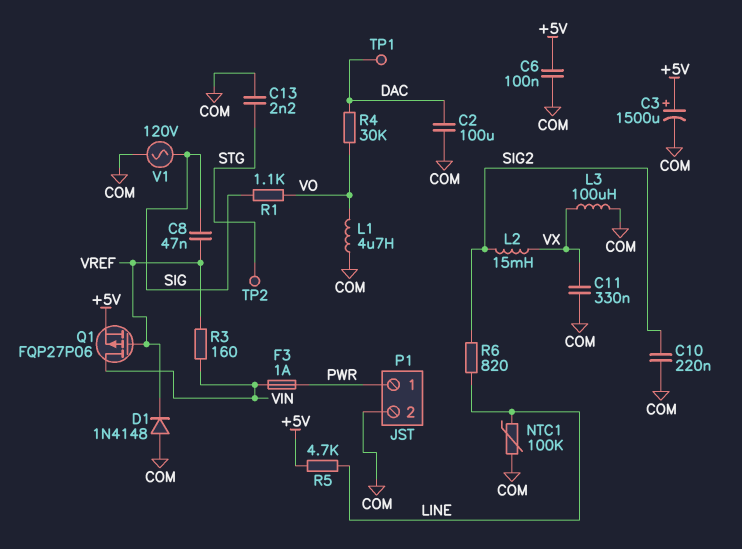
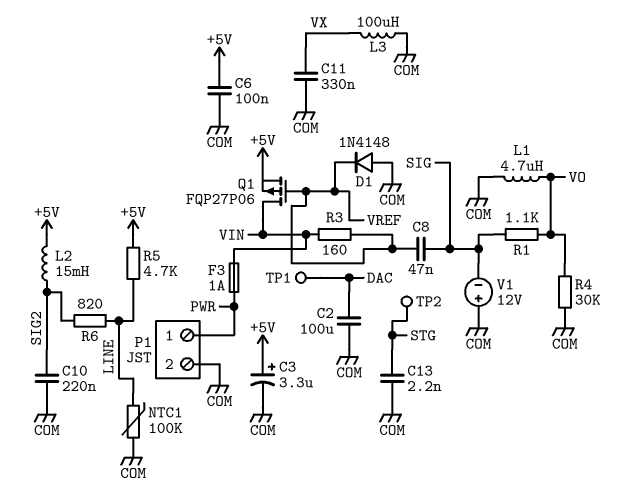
C3: 1500uF (plus +5V, minus COM) -> 3.3uF (plus +5V, minus COM)
L2: 15mH (SIG2, VX) -> 15mH (+5V, SIG2)
R4: 30k (DAC, VO) -> 30k (COM, VO)
V1: AC 120V (COM, SIG) -> 12V (plus COM, minus SIG)

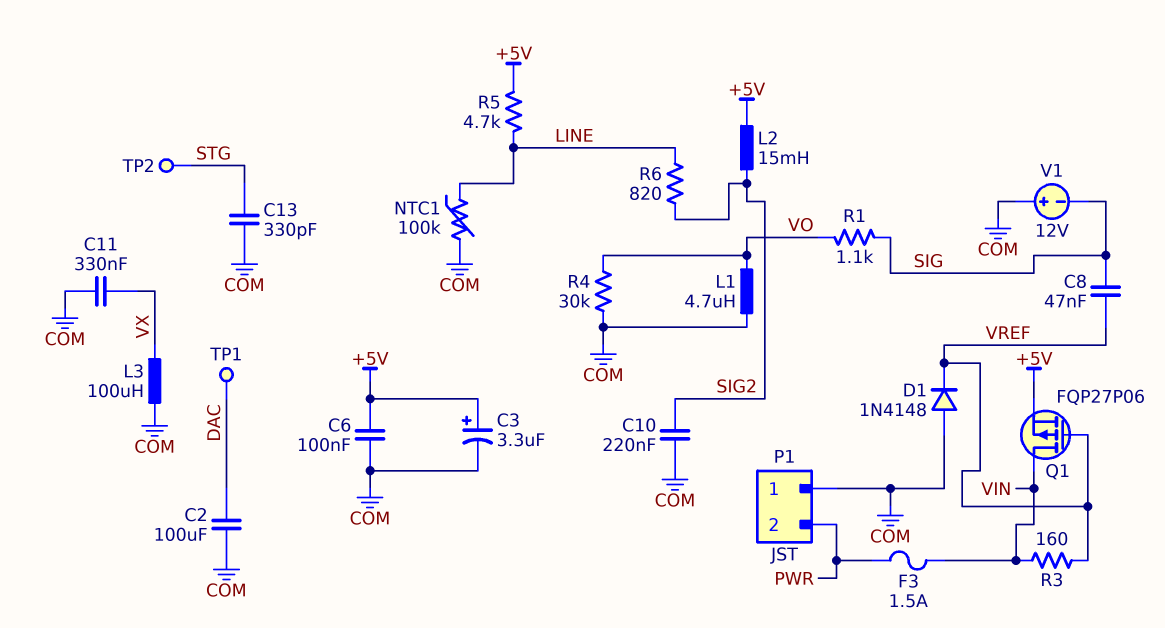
C13: 2.2nF (COM, STG) -> 330pF (COM, STG)
F3: 1A (PWR, VIN) -> 1.5A (PWR, VIN)
P1 pin 1: PWR -> COM
P1 pin 2: COM -> PWR

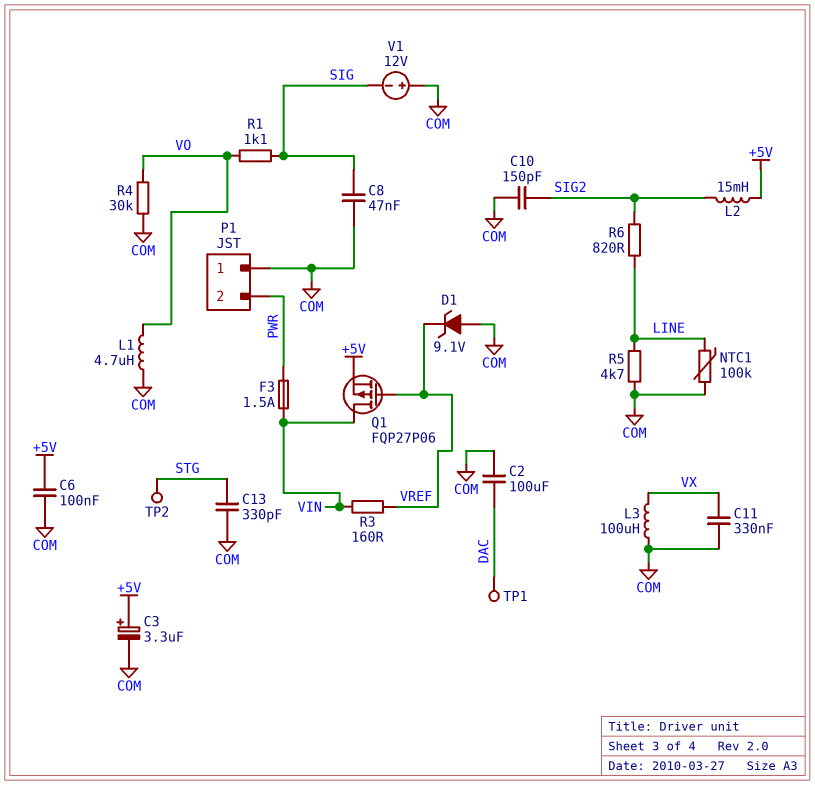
C8: 47nF (SIG, VREF) -> 47nF (COM, SIG)
C10: 220nF (COM, SIG2) -> 150pF (COM, SIG2)
D1: diode 1N4148 (A COM, K VREF) -> zener 9.1V (A COM, K VREF)
R5: 4.7k (+5V, LINE) -> 4.7k (COM, LINE)

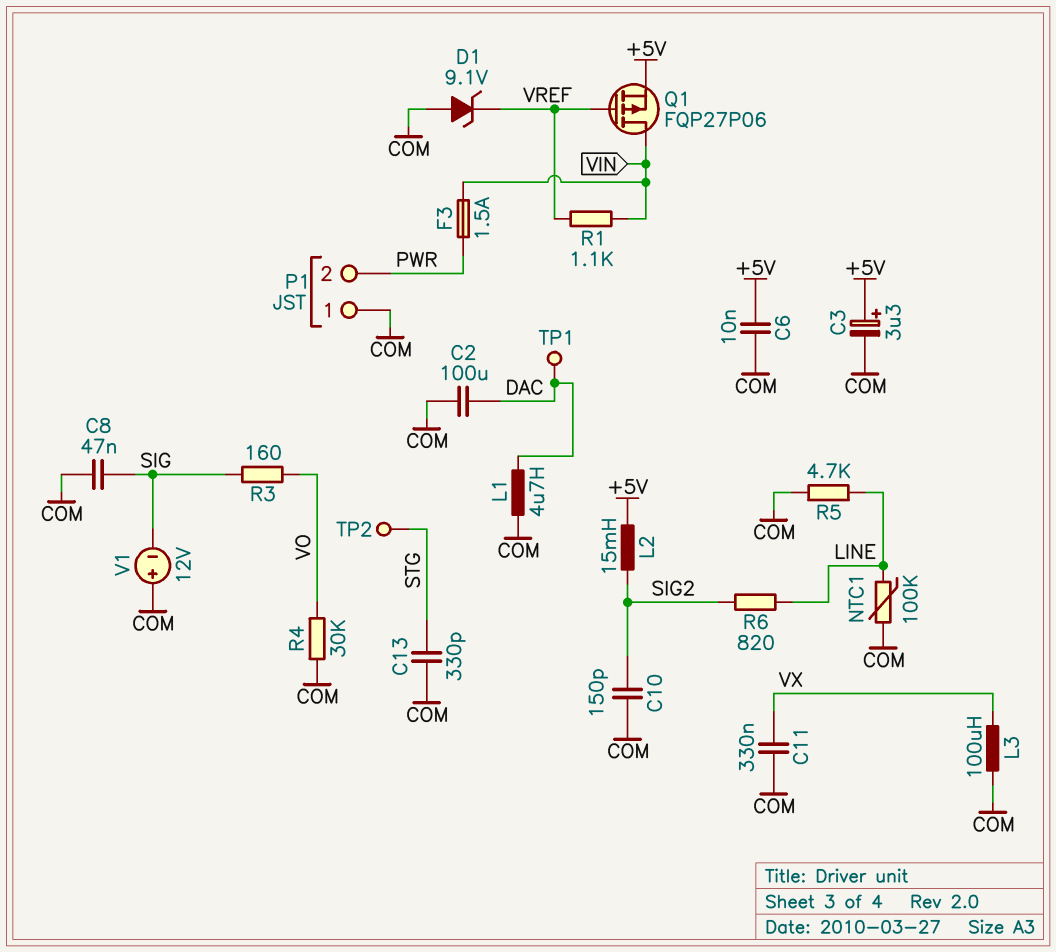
C6: 100nF (+5V, COM) -> 10nF (+5V, COM)
L1: 4.7uH (COM, VO) -> 4.7uH (COM, DAC)
R1: 1.1k (SIG, VO) -> 1.1k (VIN, VREF)
R3: 160 (VIN, VREF) -> 160 (SIG, VO)

